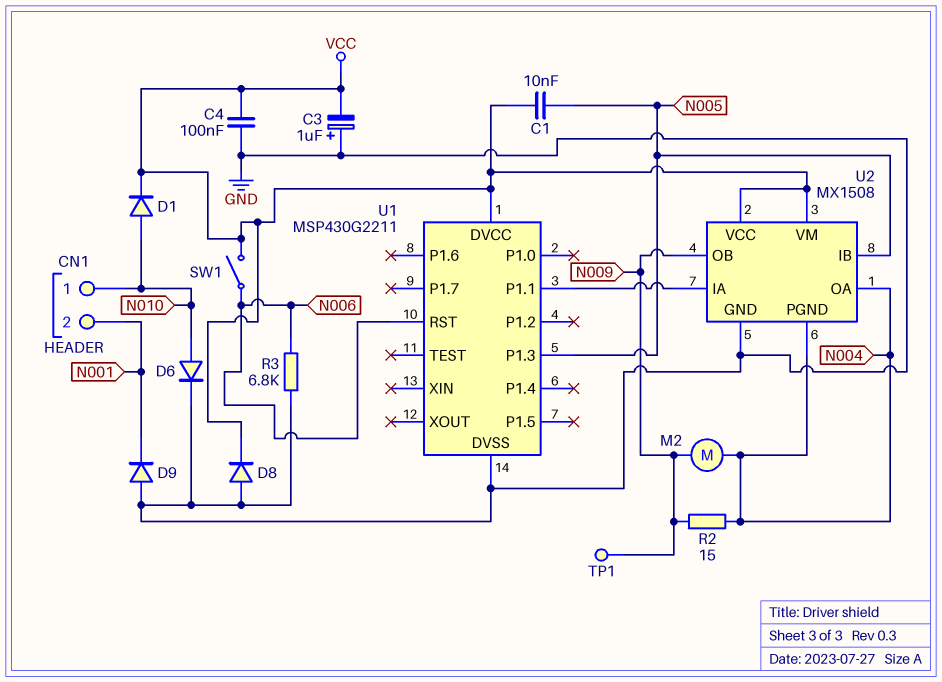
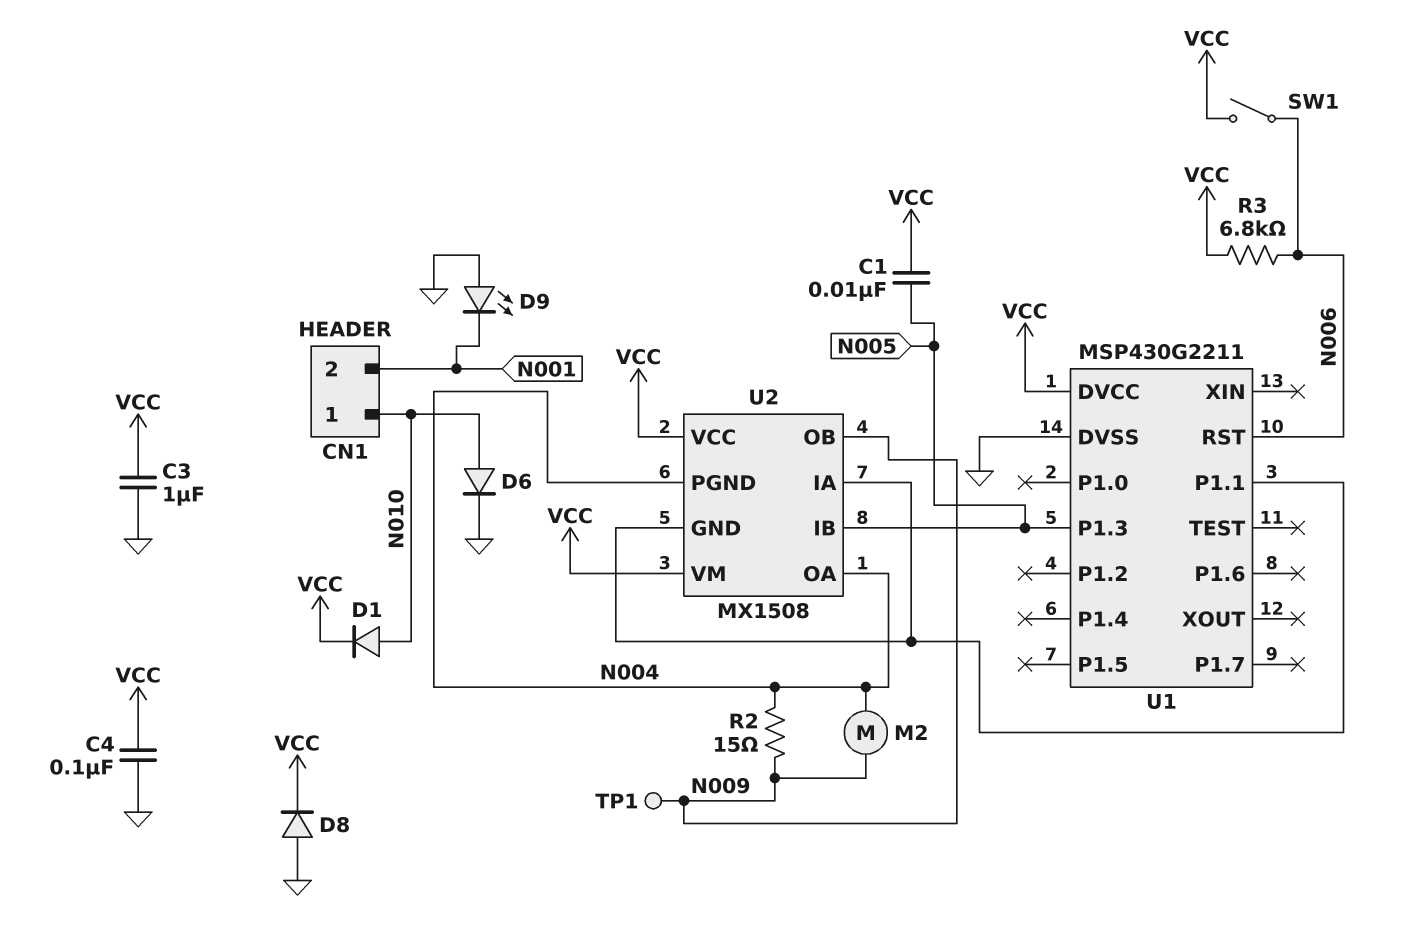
C3: 1uF (plus GND, minus VCC) -> 1uF (GND, VCC)
D9: diode (A GND, K N001) -> LED (A GND, K N001)
R3: 6.8k (GND, N006) -> 6.8k (N006, VCC)
U2 pin GND: GND -> U1/P1.1

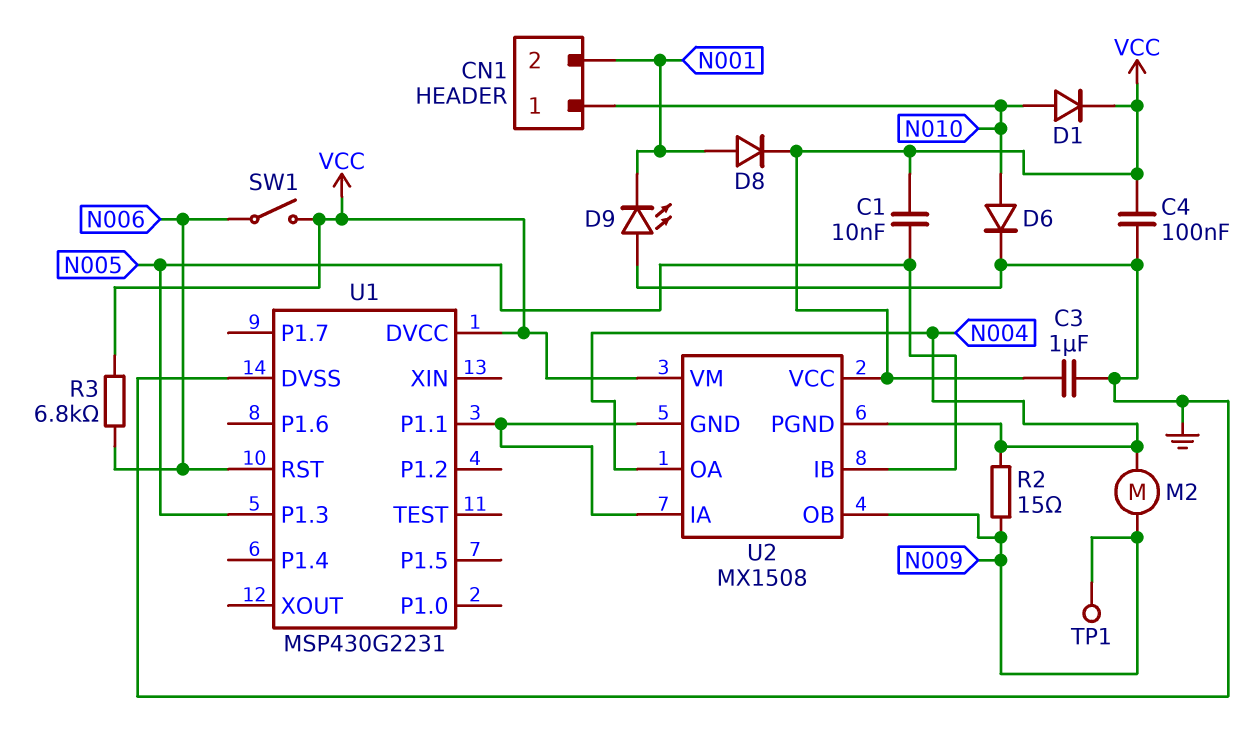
D8: diode (A GND, K VCC) -> diode (A N001, K VCC)
U1: MSP430G2211 -> MSP430G2231

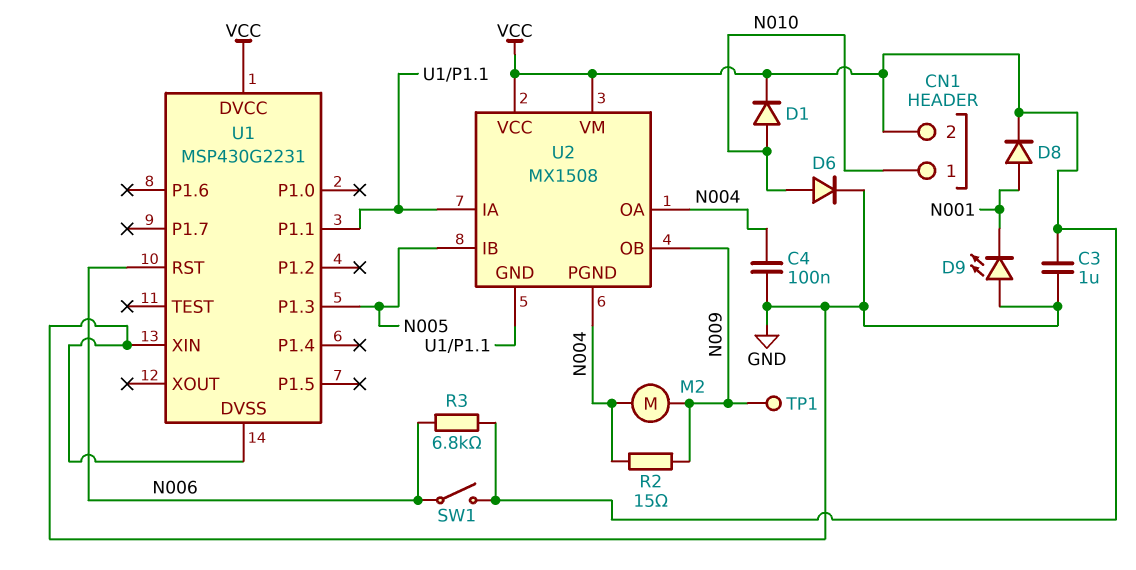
C1: 10nF (N005, VCC) -> none
C4: 100nF (GND, VCC) -> 100nF (GND, N004)
CN1 pin 2: N001 -> VCC
U1 pin XIN: none -> GND

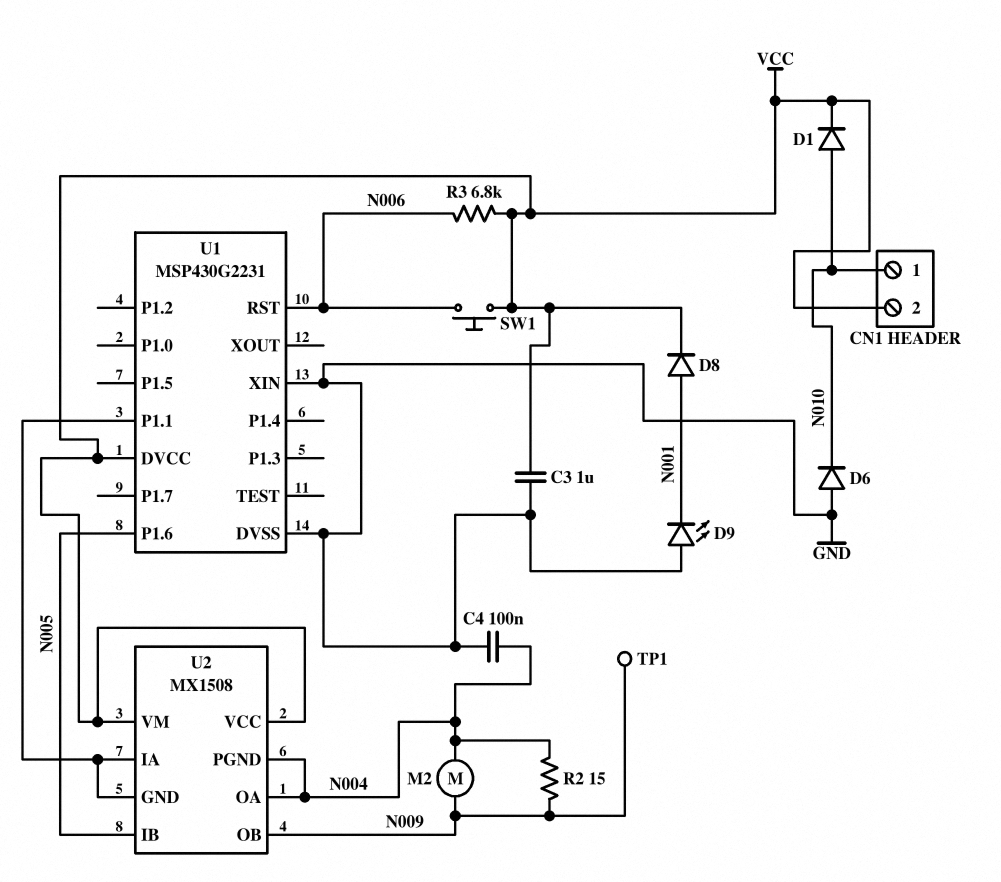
D6: diode (A N010, K GND) -> diode (A GND, K N010)
SW1: switch (N006, VCC) -> button (N006, VCC)
U1 pin P1.3: N005 -> none
U1 pin P1.6: none -> N005

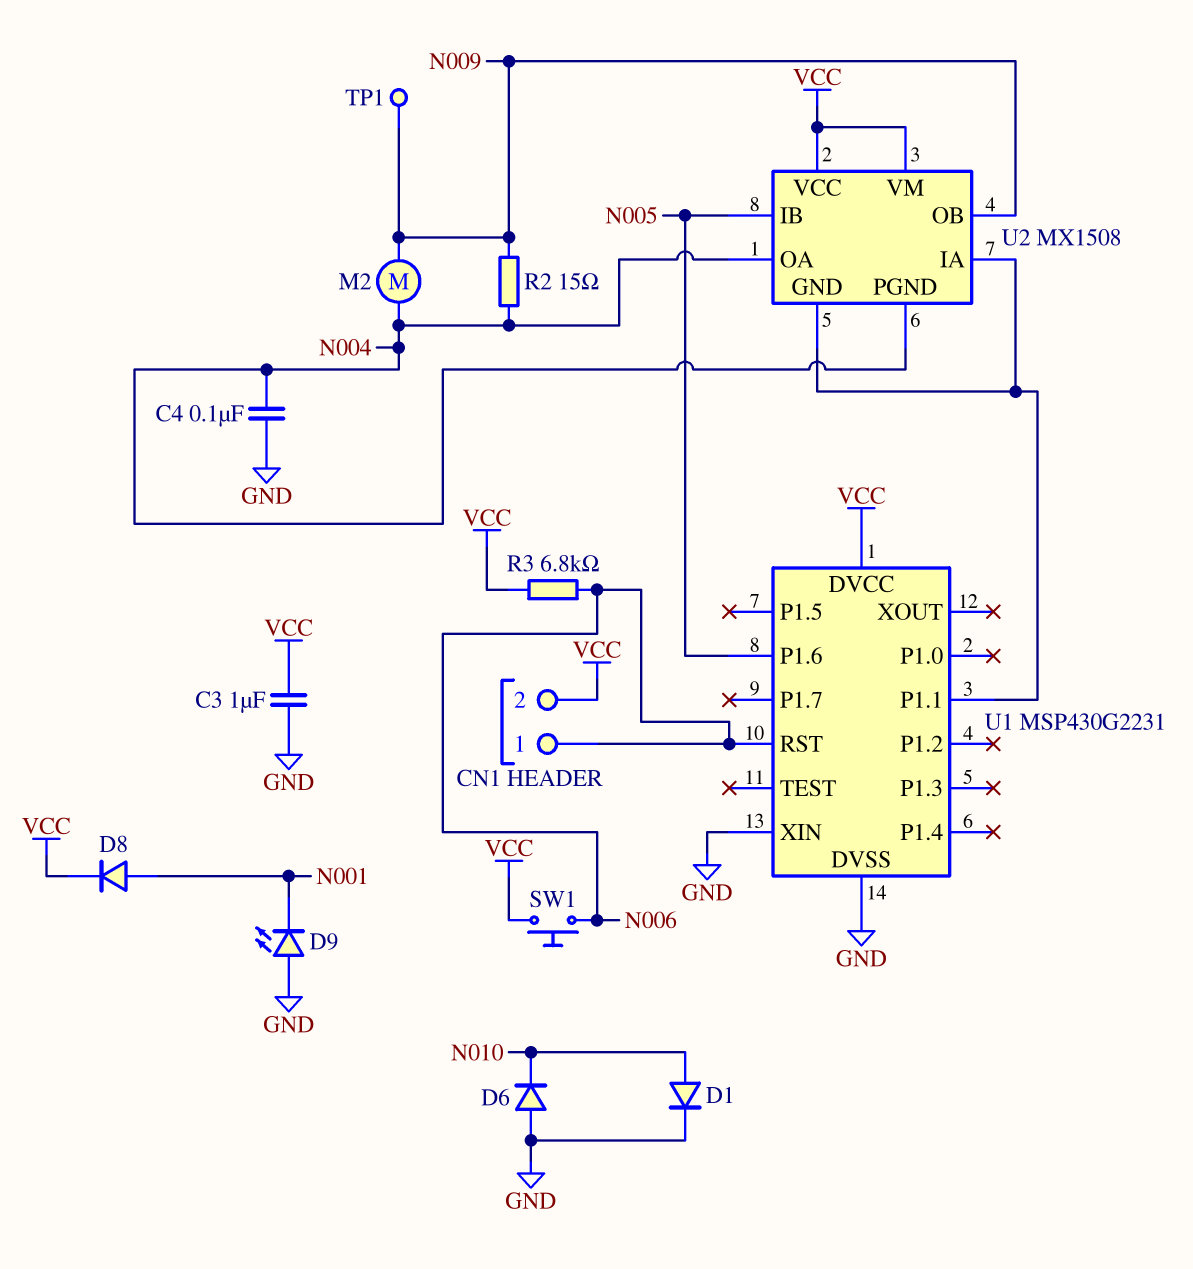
CN1 pin 1: N010 -> N006
D1: diode (A N010, K VCC) -> diode (A N010, K GND)

